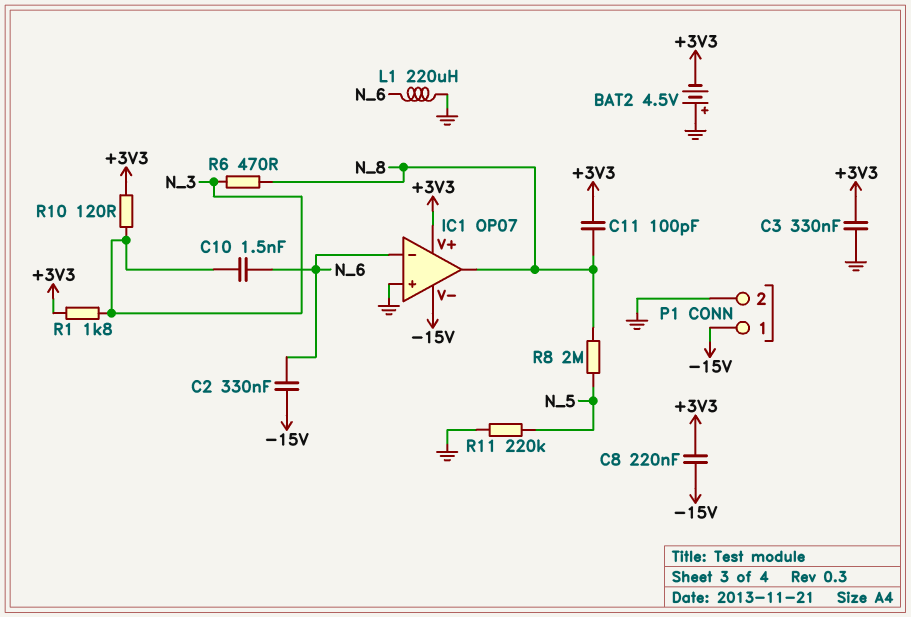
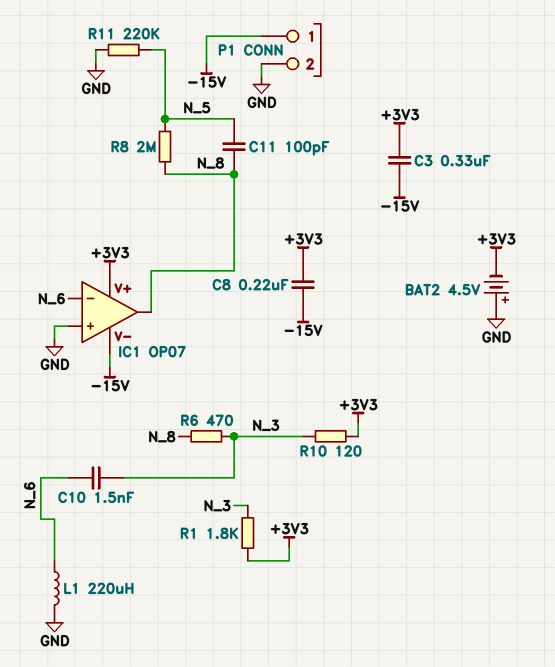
C2: 330nF (-15V, N_6) -> none
C3: 330nF (+3V3, GND) -> 330nF (+3V3, -15V)
C11: 100pF (+3V3, N_8) -> 100pF (N_5, N_8)

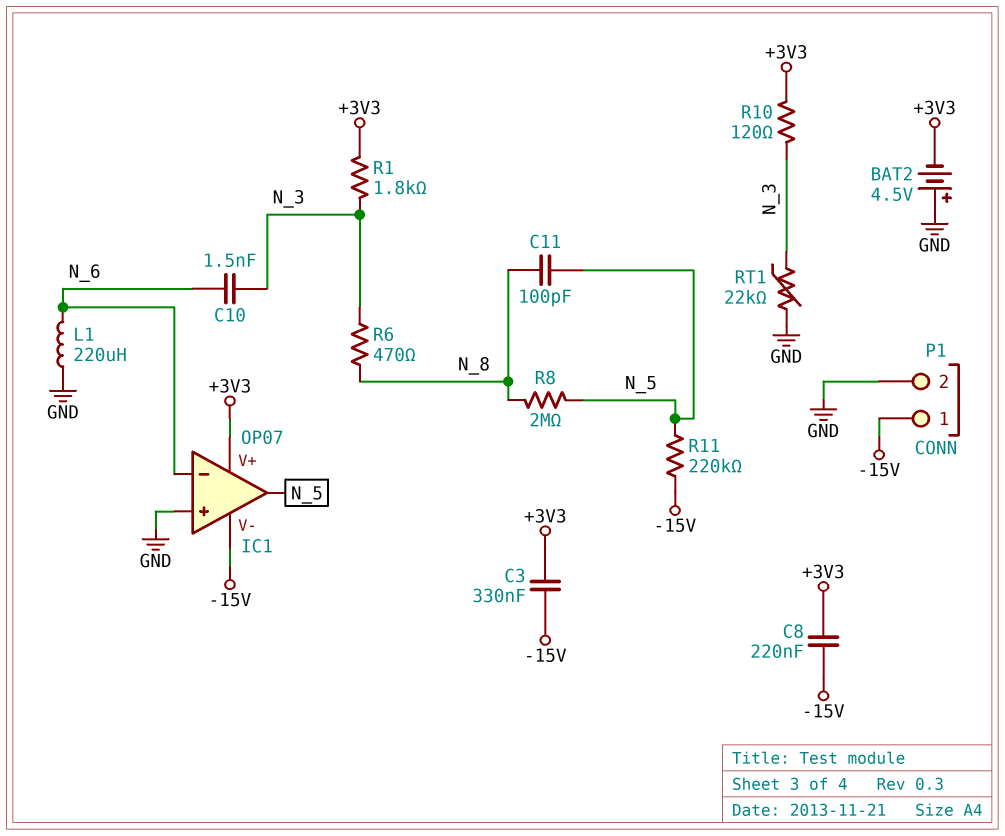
IC1 pin out: N_8 -> N_5
R11: 220k (GND, N_5) -> 220k (-15V, N_5)
RT1: none -> 22k (GND, N_3)

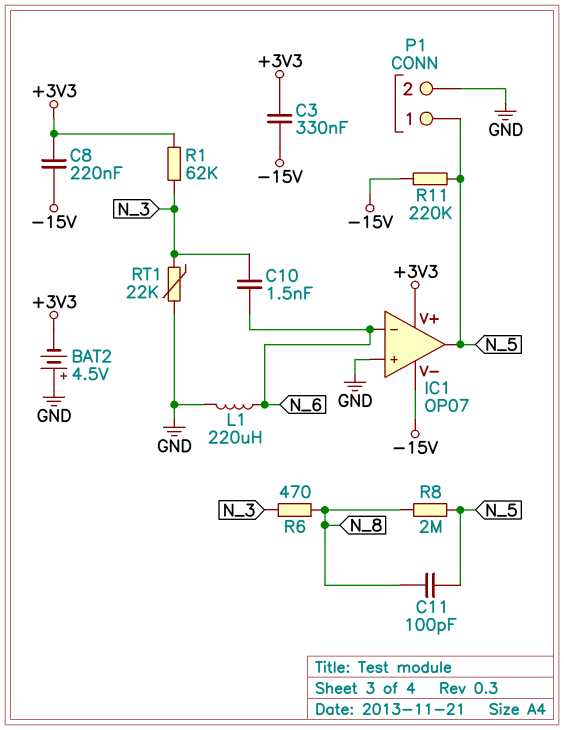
P1 pin 1: -15V -> N_5
R1: 1.8k (+3V3, N_3) -> 62k (+3V3, N_3)
R10: 120 (+3V3, N_3) -> none

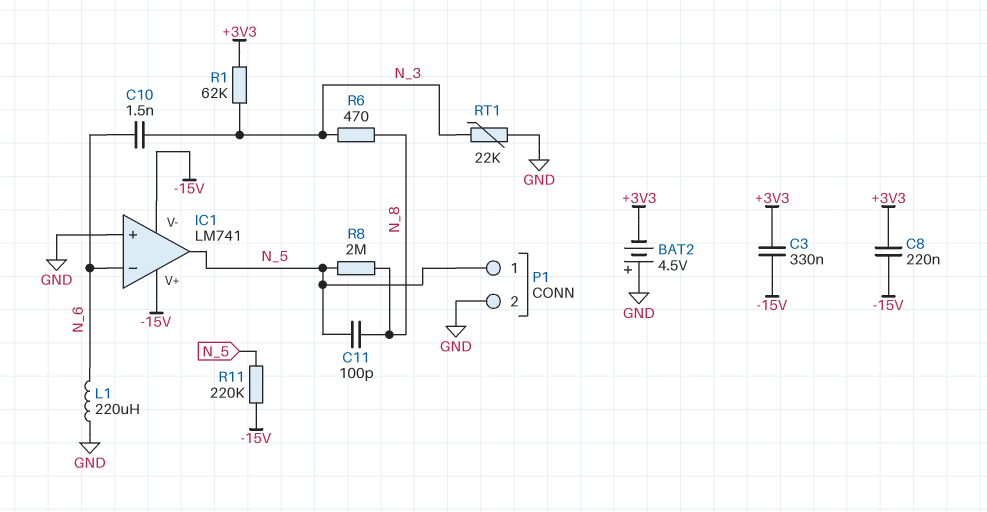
IC1: OP07 -> LM741
IC1 pin V+: +3V3 -> -15V

